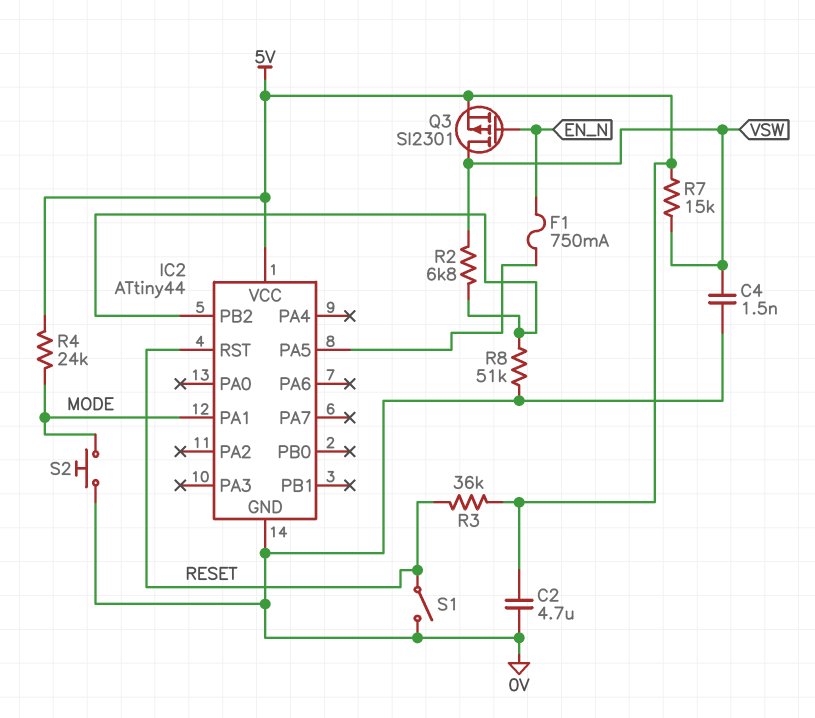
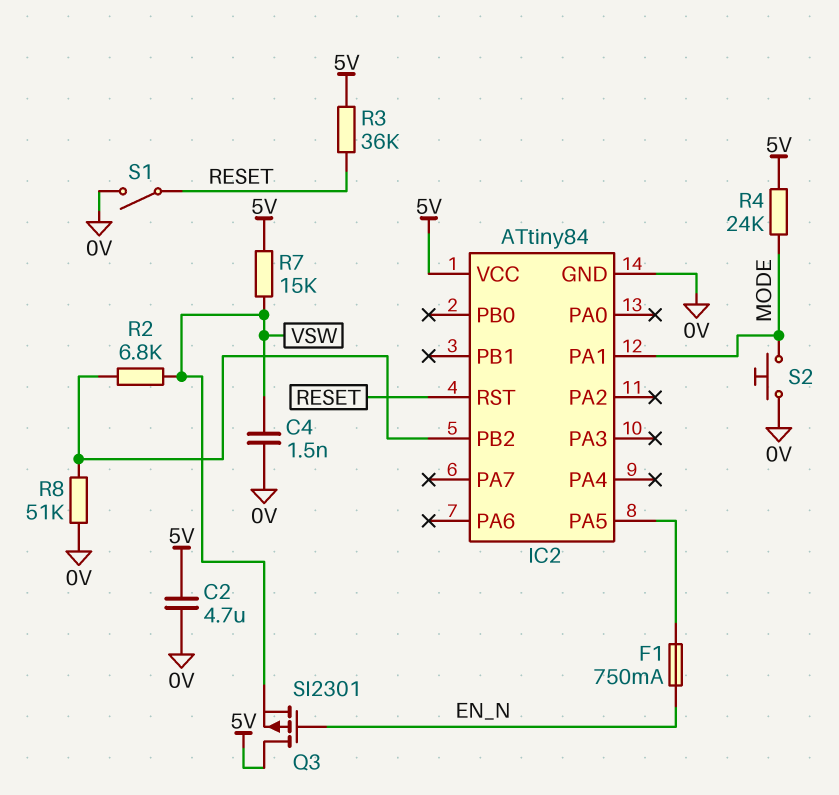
IC2: ATtiny44 -> ATtiny84
Q3: PMOS SI2301 (G EN_N, D VSW, S 5V) -> PMOS SI2301 (G EN_N, D 5V, S VSW)

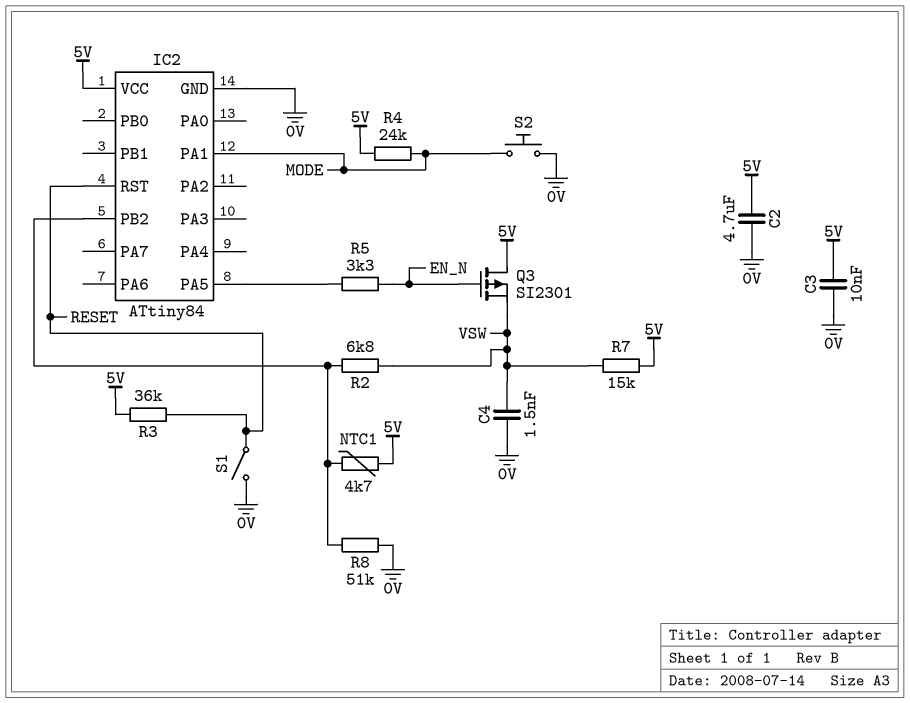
C3: none -> 10nF (0V, 5V)
F1: 750mA (EN_N, IC2/PA5) -> none
NTC1: none -> 4.7k (5V, IC2/PB2)
R5: none -> 3.3k (EN_N, IC2/PA5)

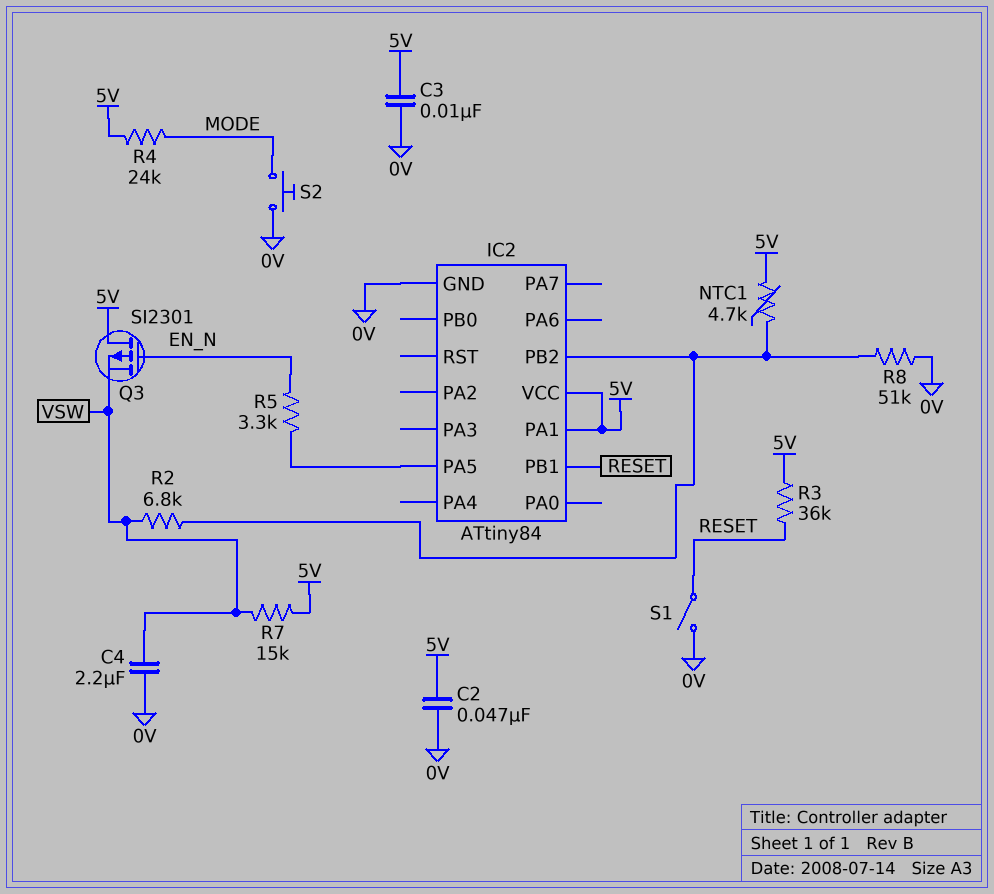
C2: 4.7uF (0V, 5V) -> 47nF (0V, 5V)
C4: 1.5nF (0V, VSW) -> 2.2uF (0V, VSW)
IC2 pin PA1: MODE -> 5V
IC2 pin PB1: none -> RESET
IC2 pin RST: RESET -> none

